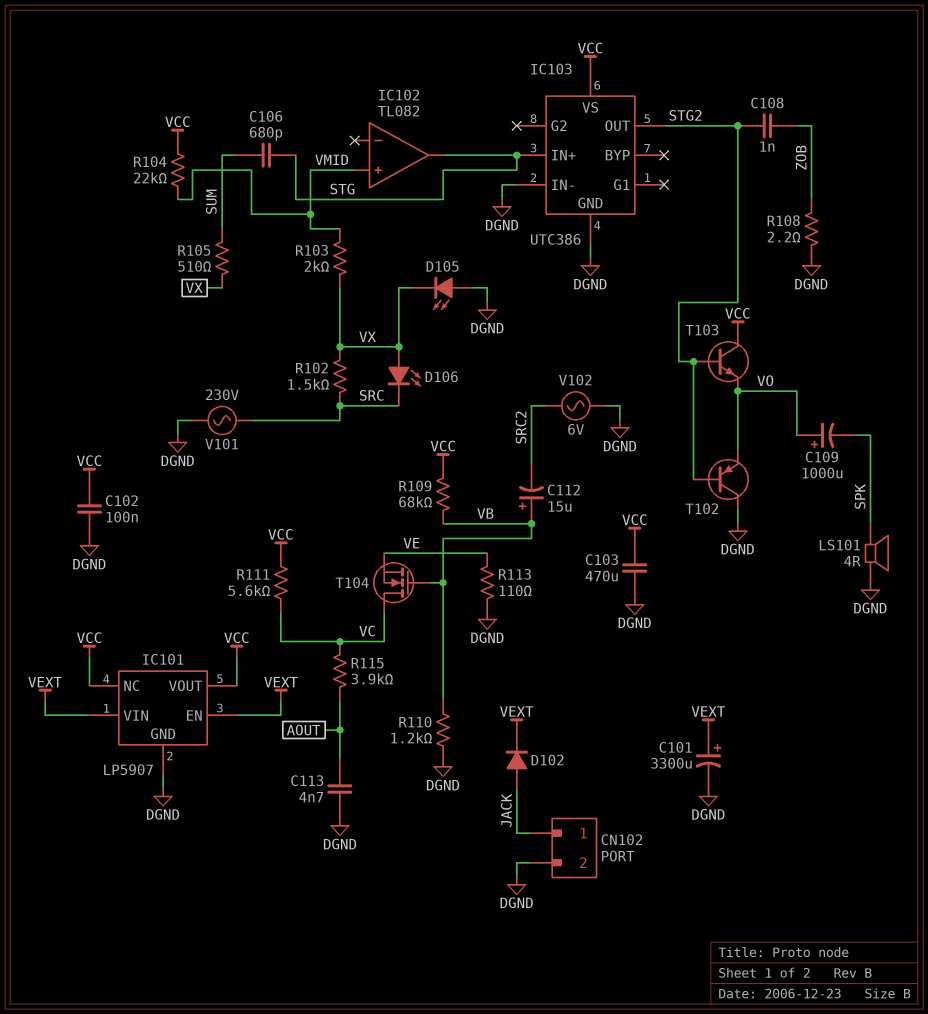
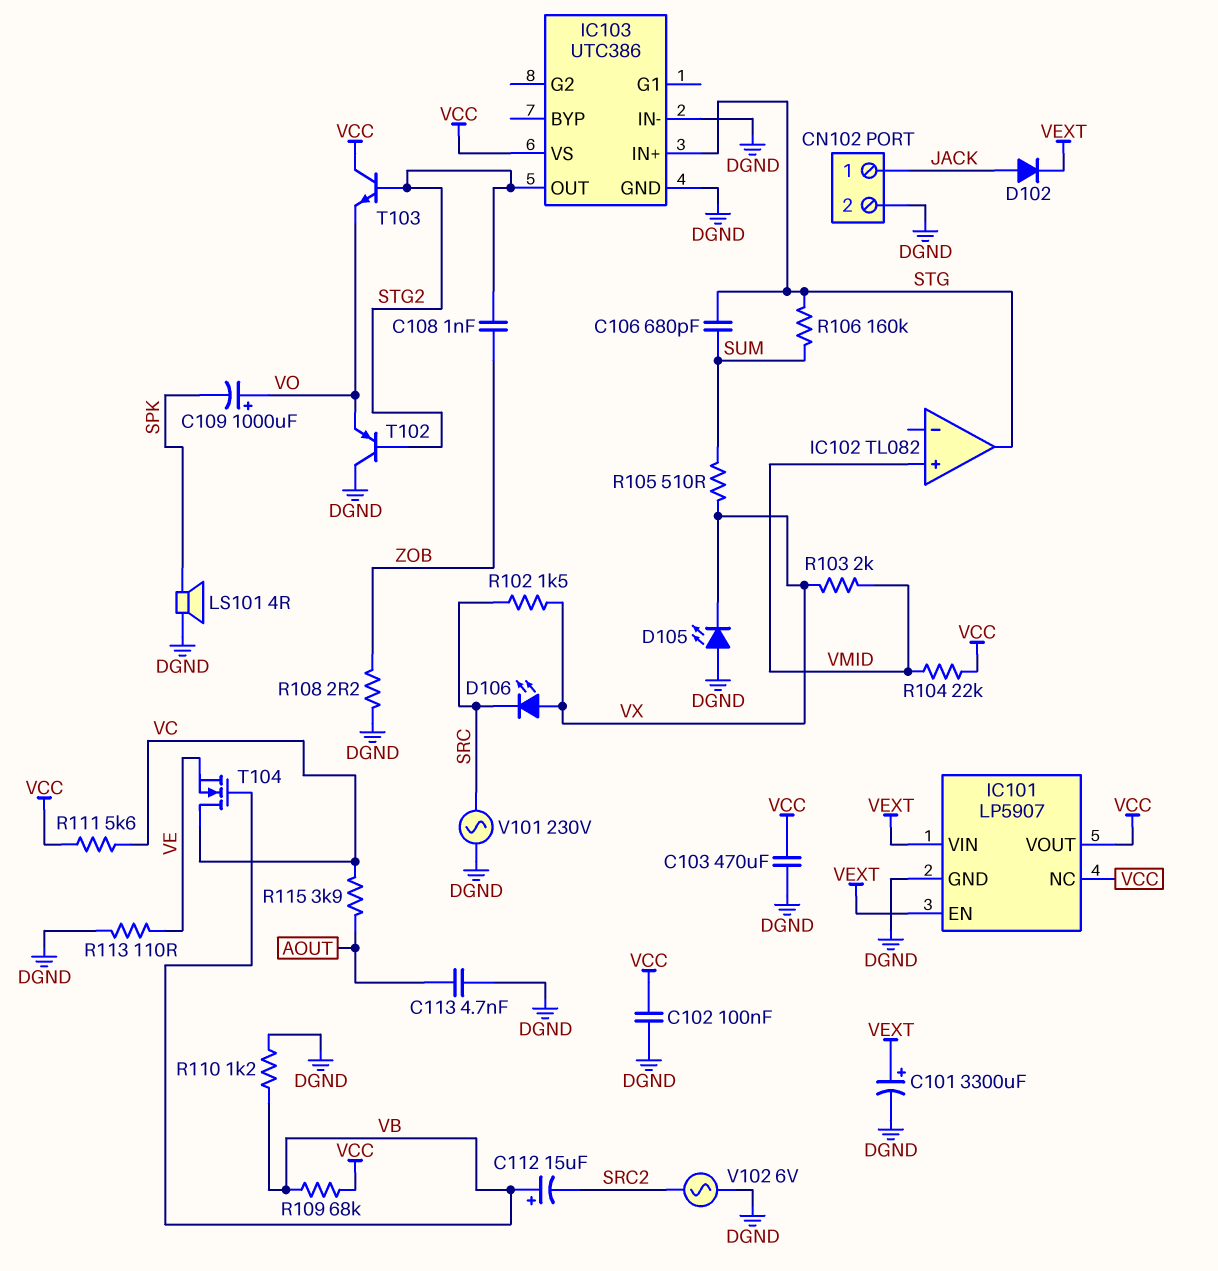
R106: none -> 160k (STG, SUM)

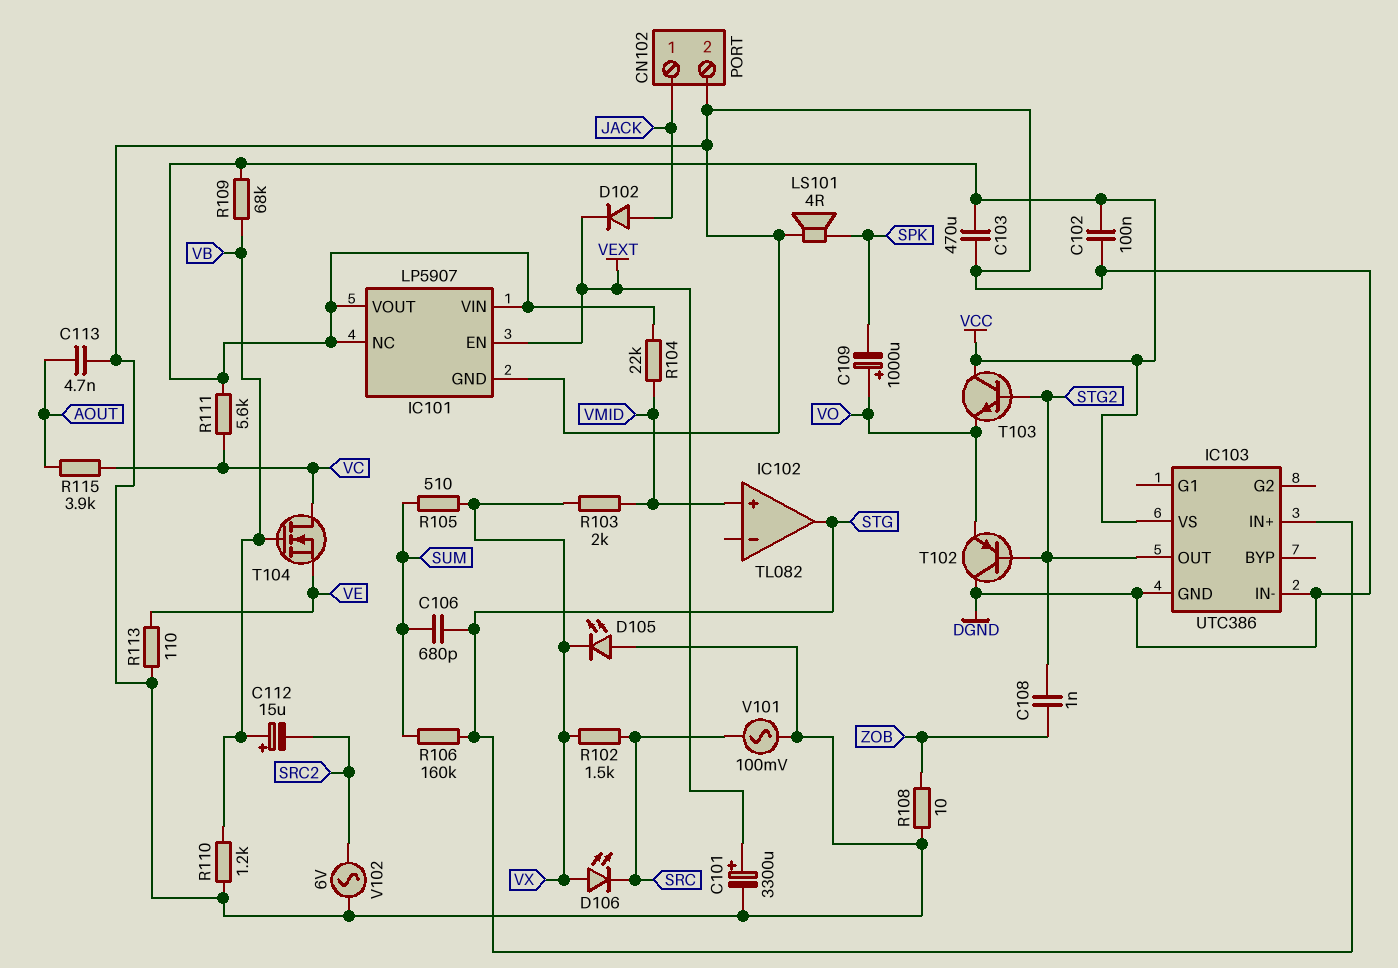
IC101 pin VIN: VEXT -> VCC
R108: 2.2 (DGND, ZOB) -> 10 (DGND, ZOB)
V101: AC 230V (DGND, SRC) -> AC 100mV (DGND, SRC)

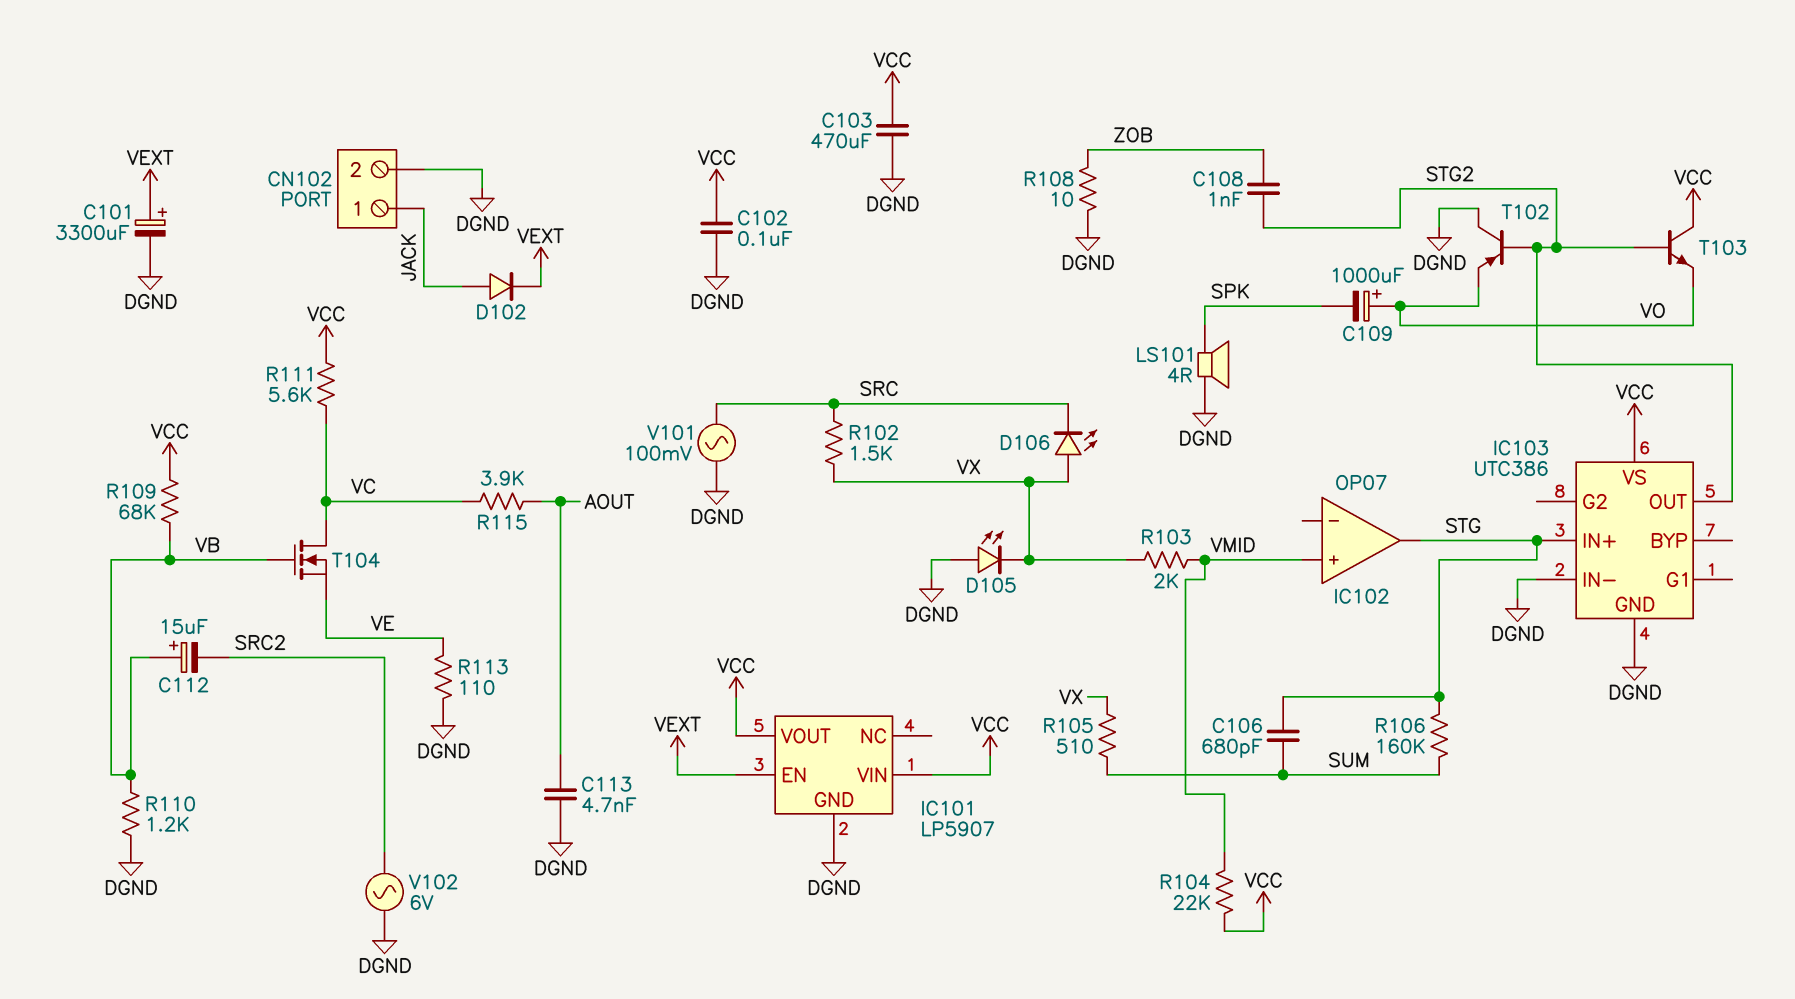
IC101 pin NC: VCC -> none
IC102: TL082 -> OP07

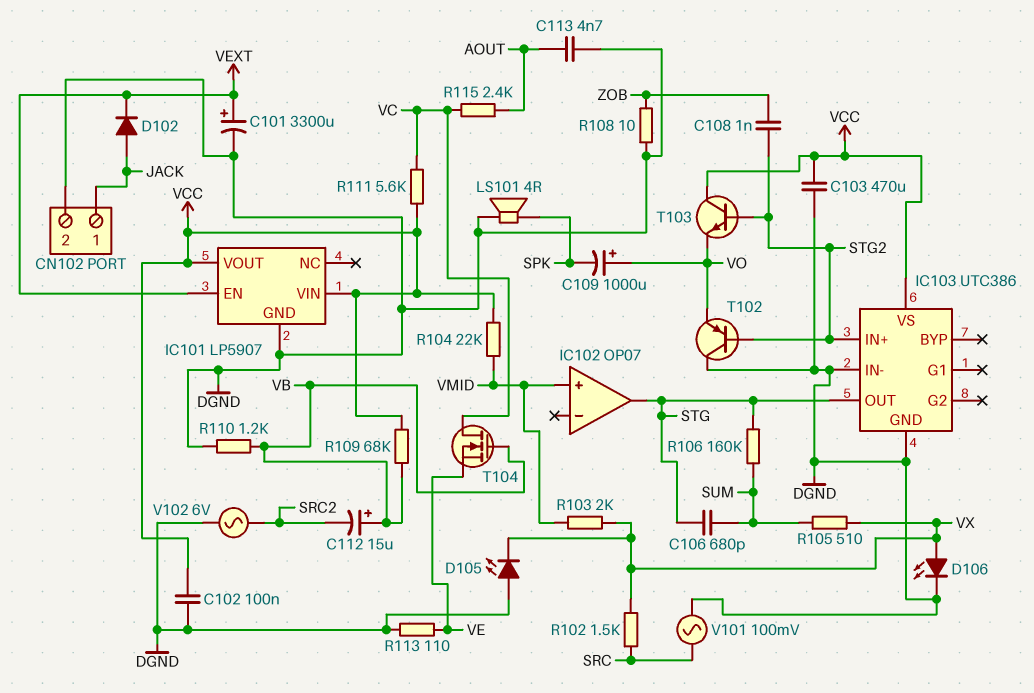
D106: LED (A VX, K SRC) -> LED (A VX, K DGND)
IC103 pin IN+: STG -> STG2
IC103 pin OUT: STG2 -> STG
R115: 3.9k (AOUT, VC) -> 2.4k (AOUT, VC)

